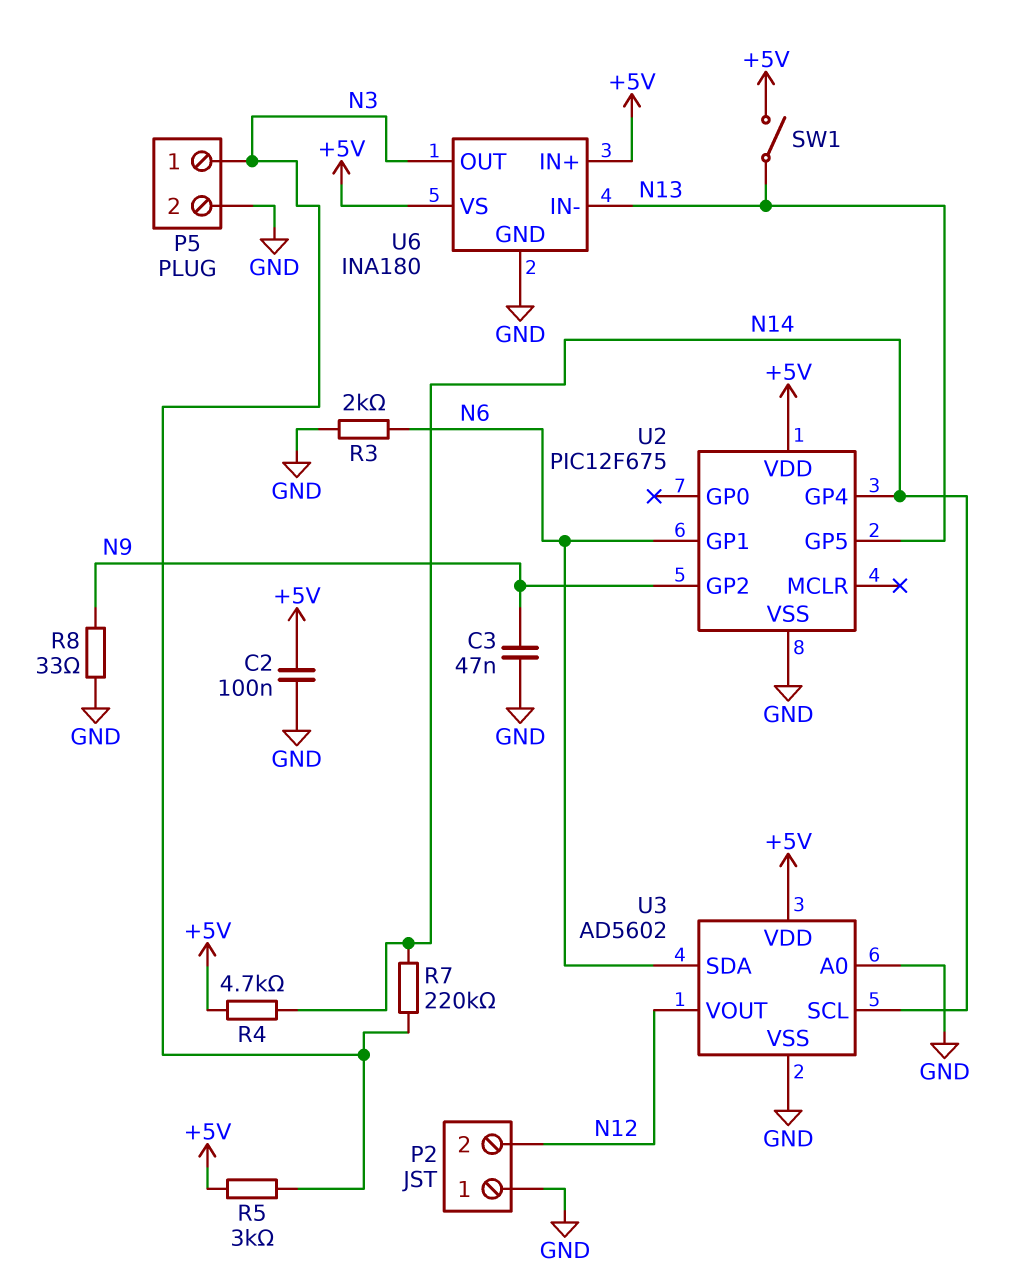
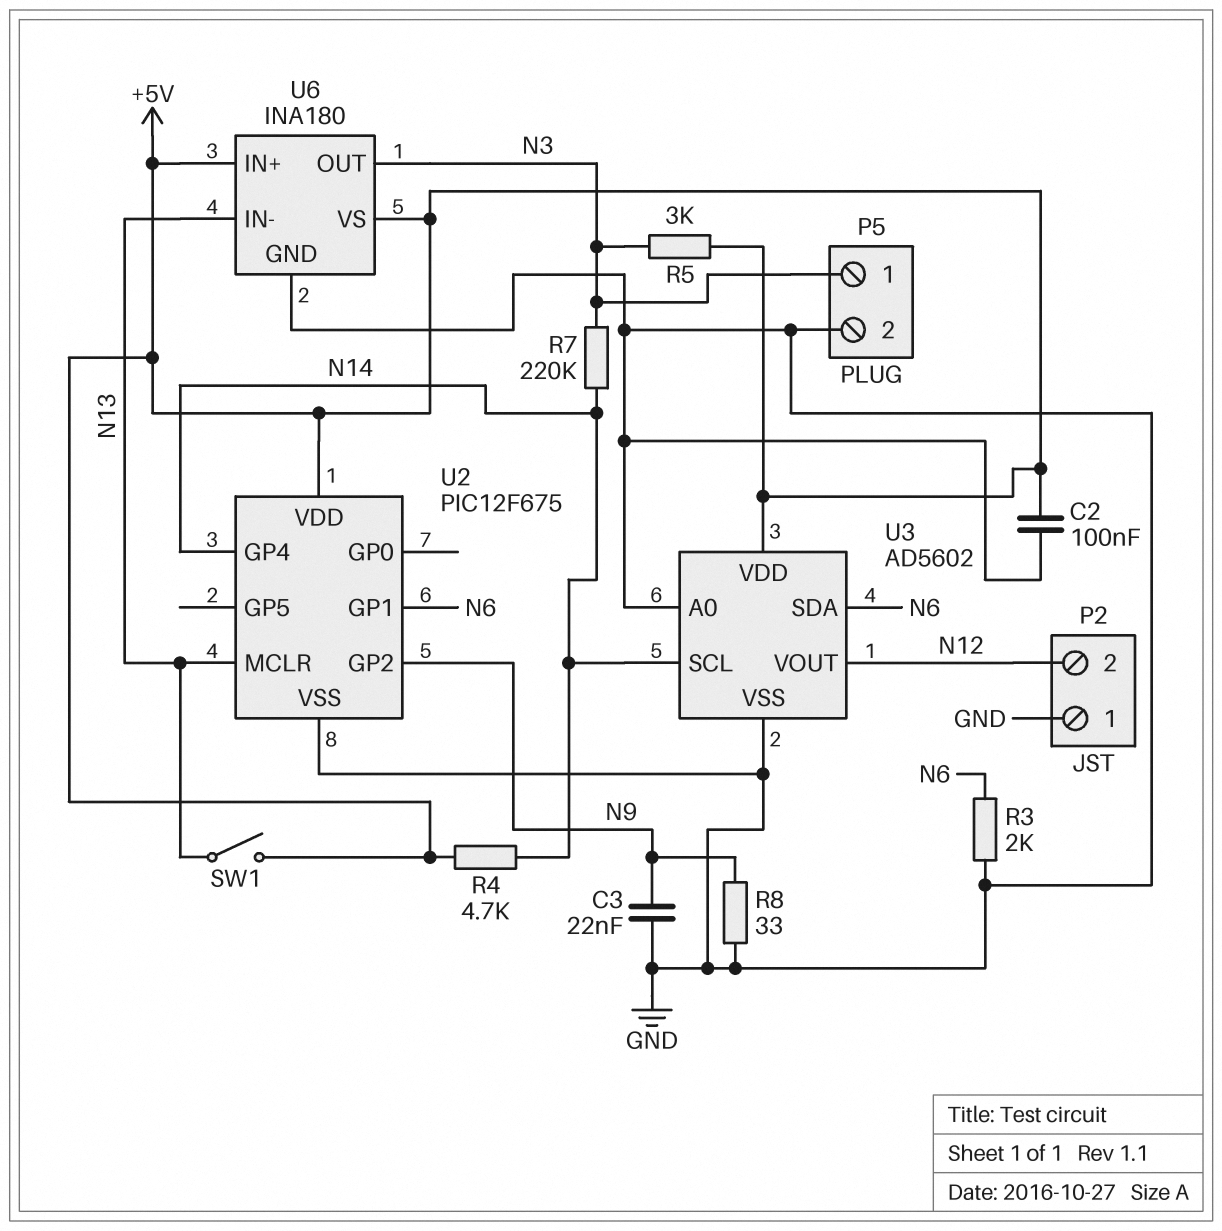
C3: 47nF (GND, N9) -> 22nF (GND, N9)
U2 pin GP5: N13 -> none
U2 pin MCLR: none -> N13

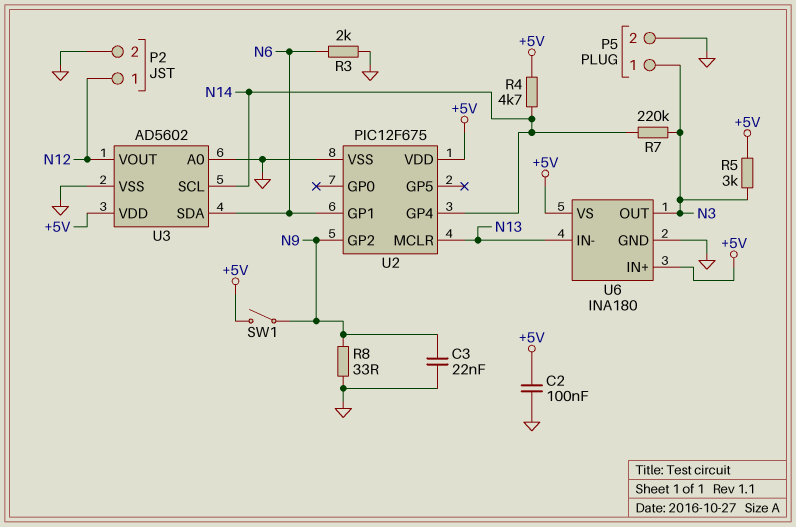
P2 pin 1: GND -> N12
P2 pin 2: N12 -> GND
SW1: switch (+5V, N13) -> switch (+5V, N9)

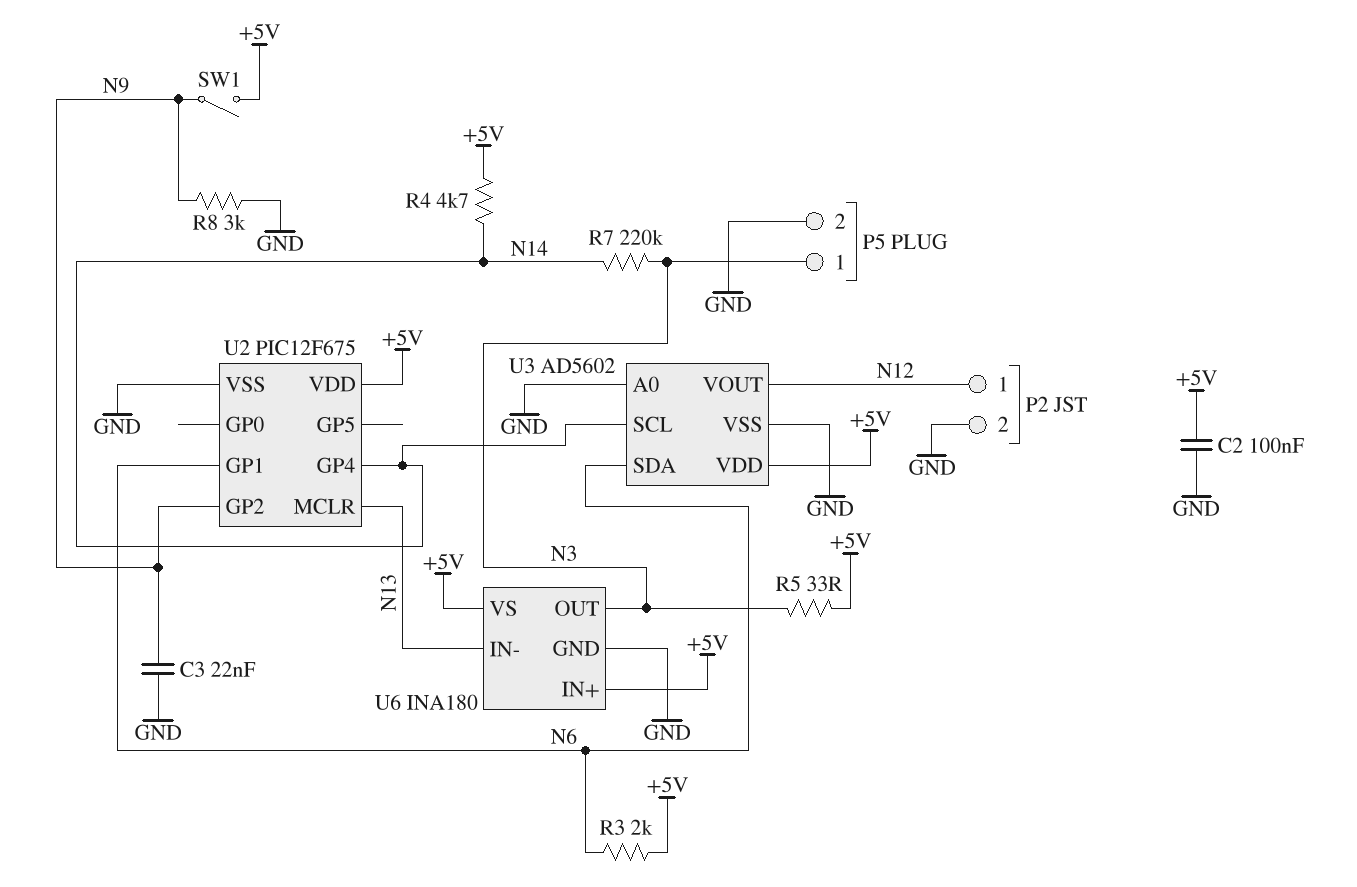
R3: 2k (GND, N6) -> 2k (+5V, N6)
R5: 3k (+5V, N3) -> 33 (+5V, N3)
R8: 33 (GND, N9) -> 3k (GND, N9)

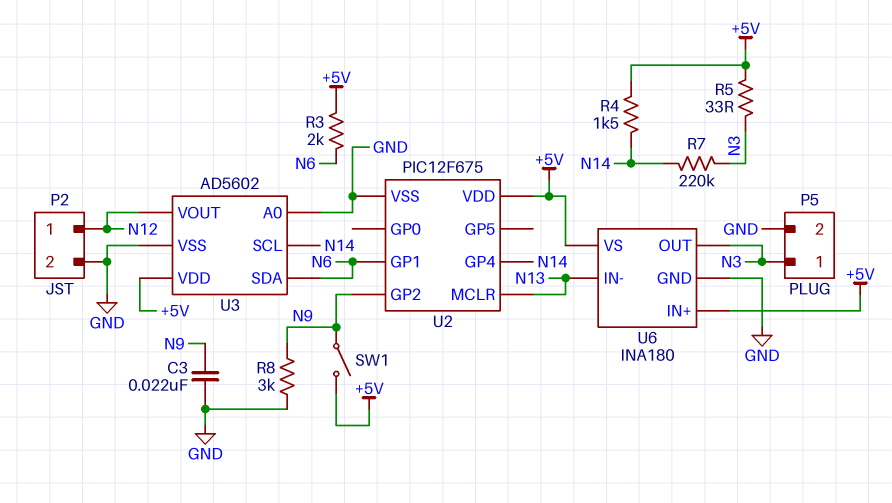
C2: 100nF (+5V, GND) -> none
R4: 4.7k (+5V, N14) -> 1.5k (+5V, N14)

